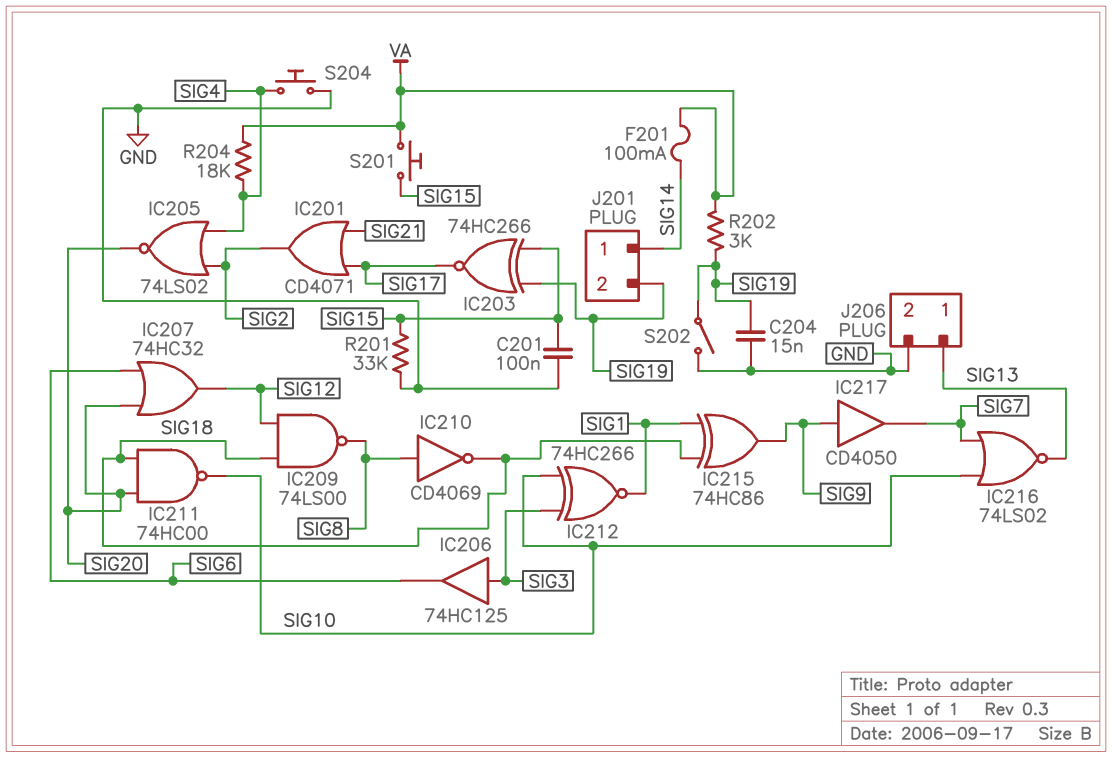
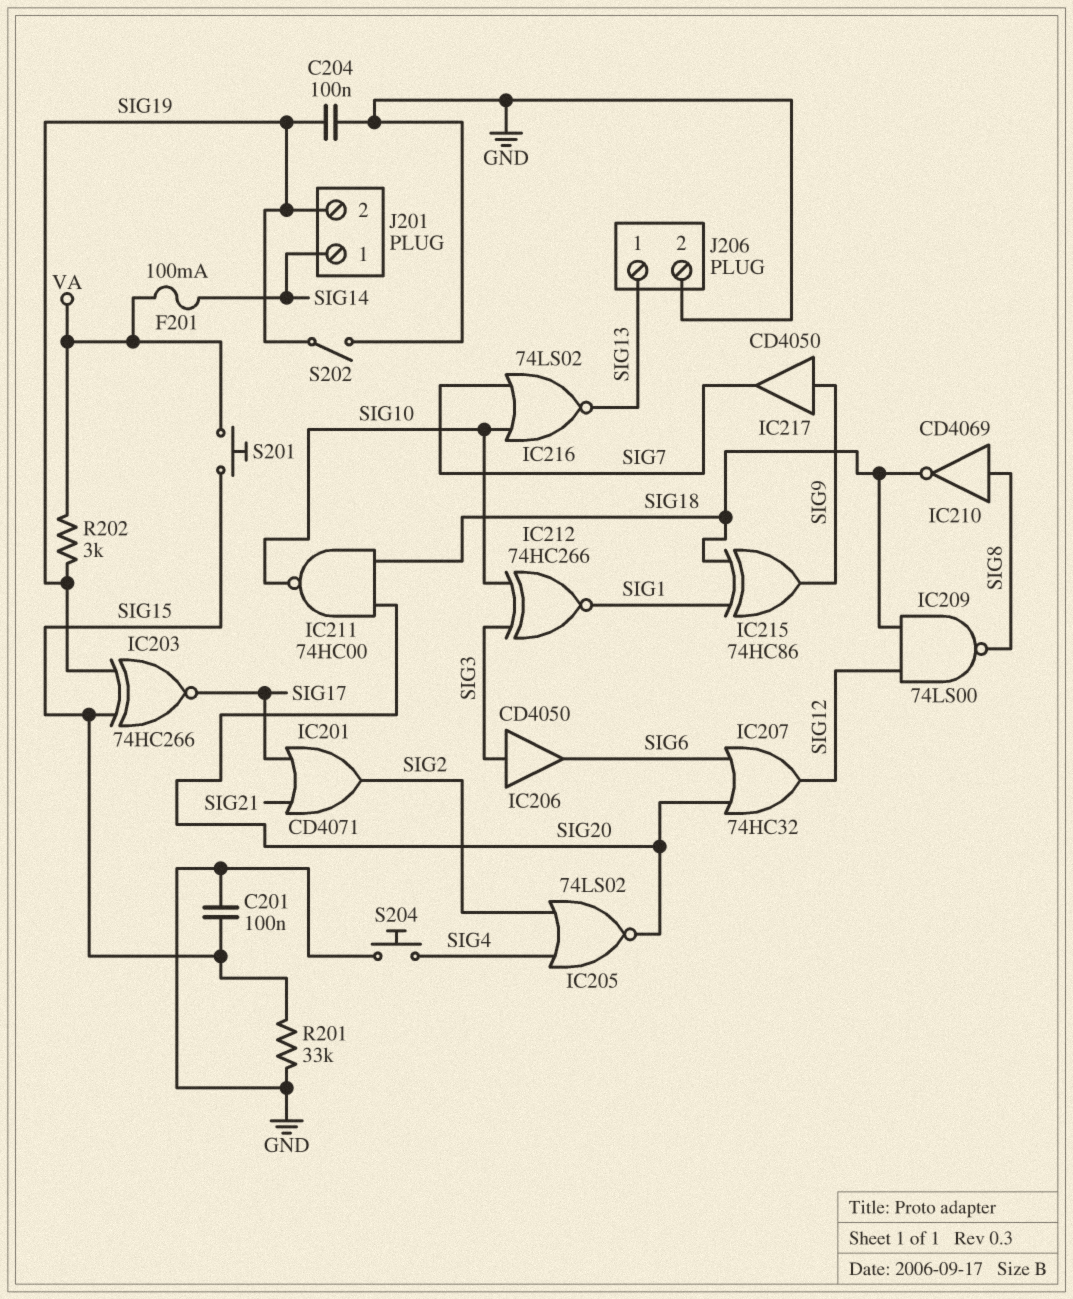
C204: 15nF (GND, SIG19) -> 100nF (GND, SIG19)
IC206: buffer 74HC125 (in SIG3, out SIG6) -> buffer CD4050 (in SIG3, out SIG6)
R204: 18k (SIG4, VA) -> none

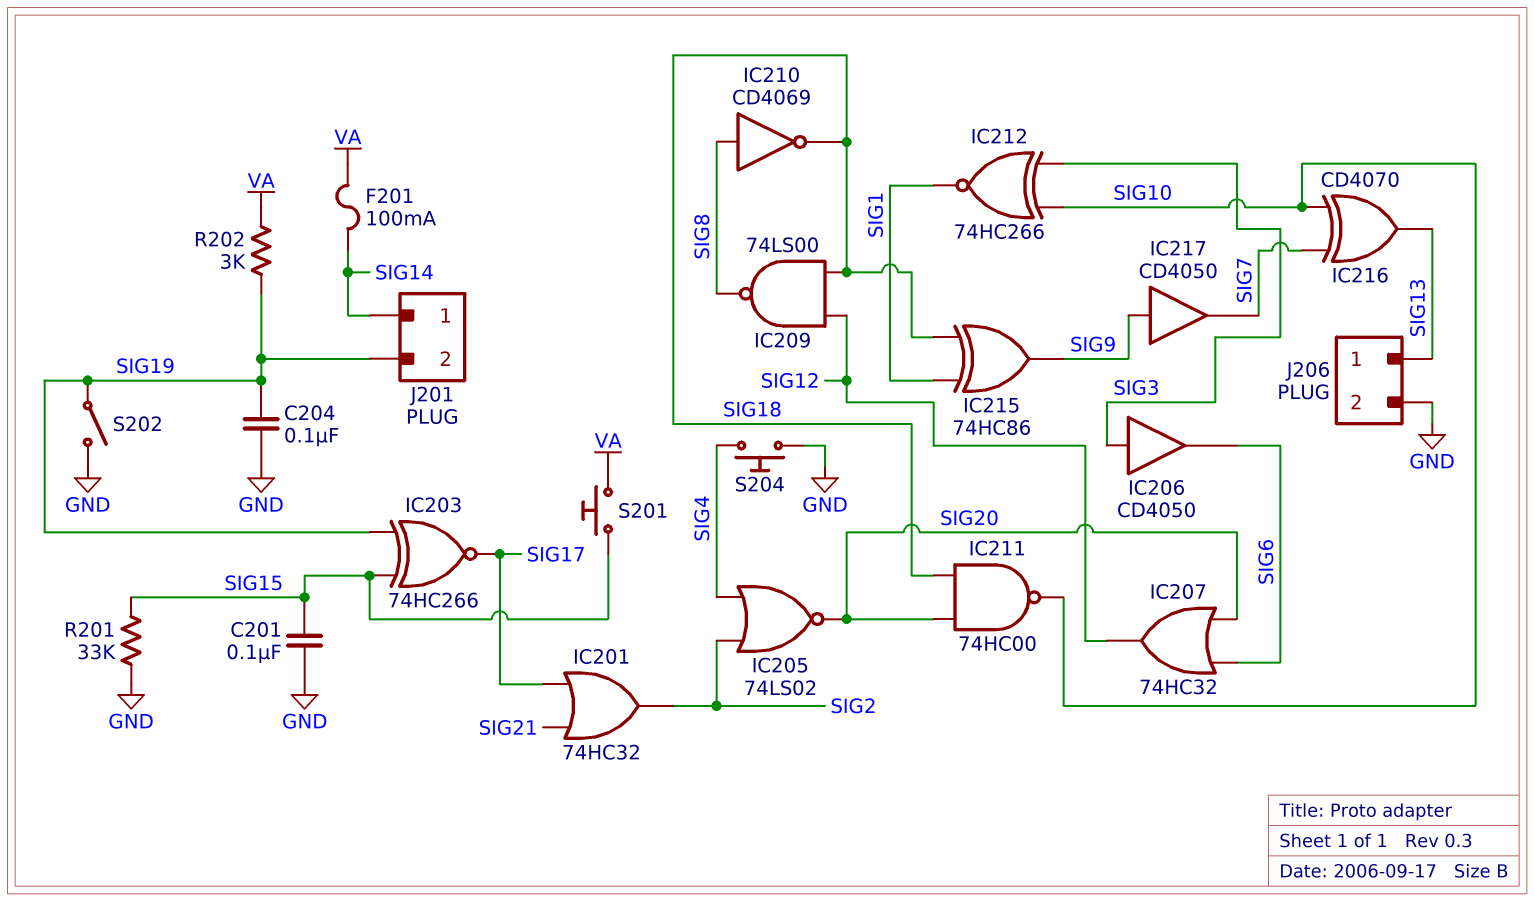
IC201: OR CD4071 (in SIG17, in SIG21, out SIG2) -> OR 74HC32 (in SIG17, in SIG21, out SIG2)
IC216: NOR 74LS02 (in SIG7, in SIG10, out SIG13) -> XOR CD4070 (in SIG7, in SIG10, out SIG13)

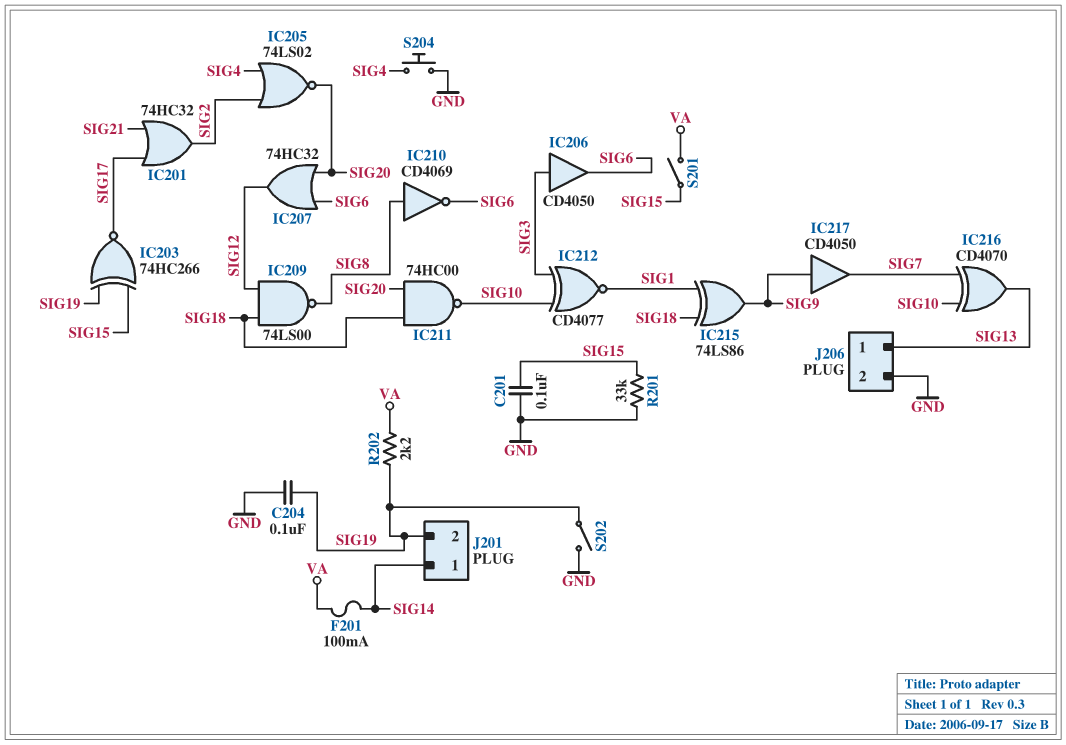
IC210: NOT CD4069 (in SIG8, out SIG18) -> NOT CD4069 (in SIG8, out SIG6)
IC212: XNOR 74HC266 (in SIG3, in SIG10, out SIG1) -> XNOR CD4077 (in SIG3, in SIG10, out SIG1)
IC215: XOR 74HC86 (in SIG1, in SIG18, out SIG9) -> XOR 74LS86 (in SIG1, in SIG18, out SIG9)
R202: 3k (SIG19, VA) -> 2.2k (SIG19, VA)
S201: button (SIG15, VA) -> switch (SIG15, VA)

